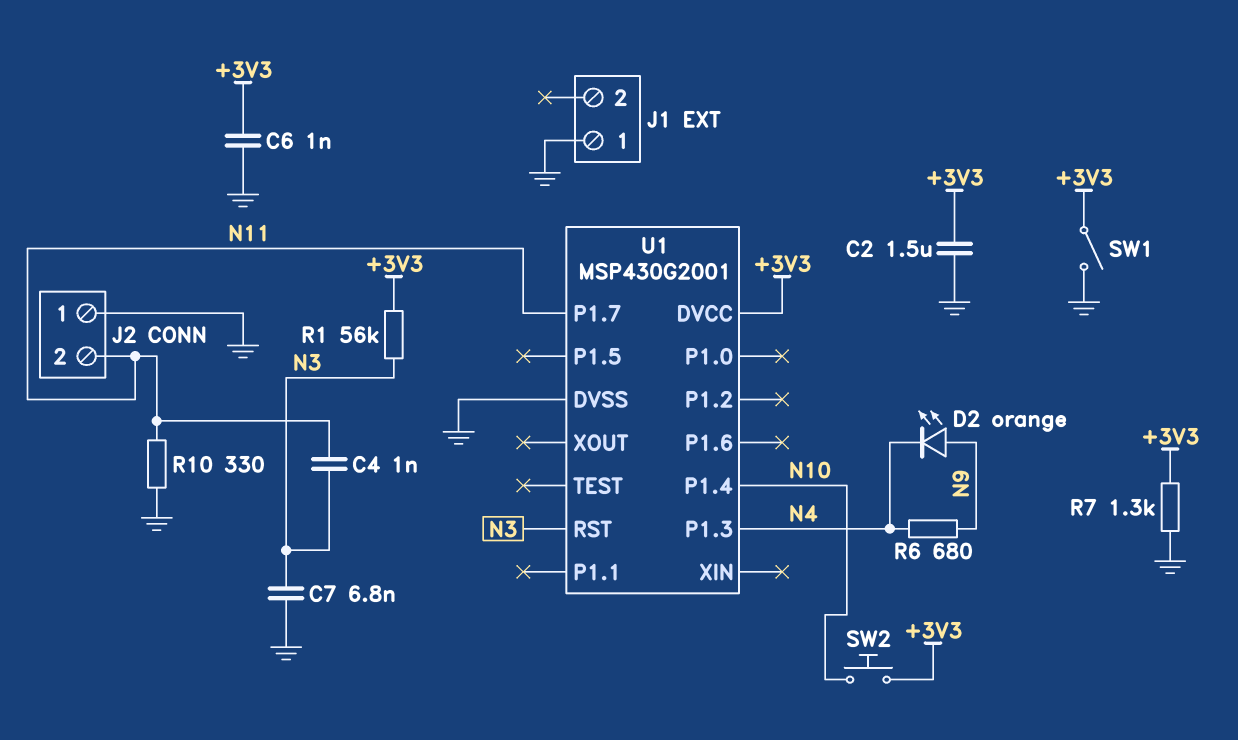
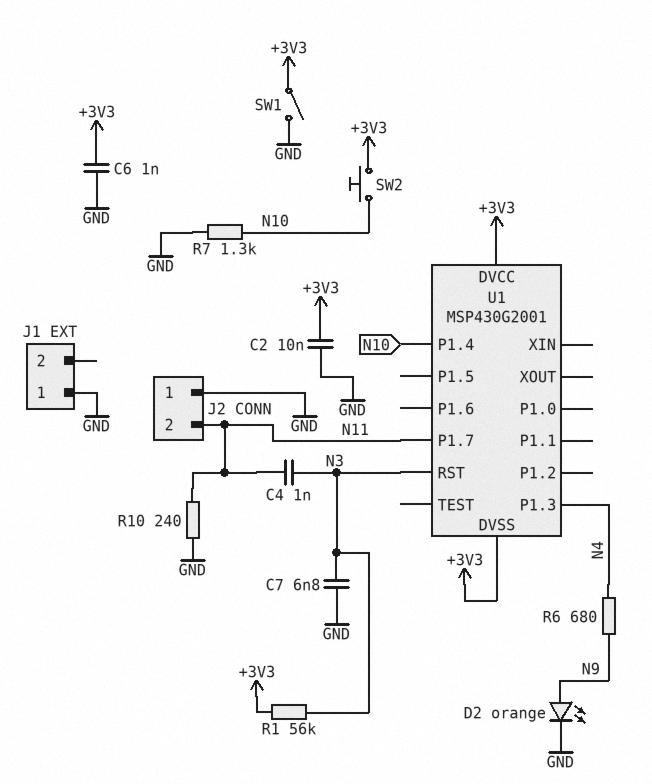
C2: 1.5uF (+3V3, GND) -> 10nF (+3V3, GND)
D2: LED orange (A N9, K N4) -> LED orange (A N9, K GND)
R7: 1.3k (+3V3, GND) -> 1.3k (GND, N10)
R10: 330 (GND, N11) -> 240 (GND, N11)
U1 pin DVSS: GND -> +3V3

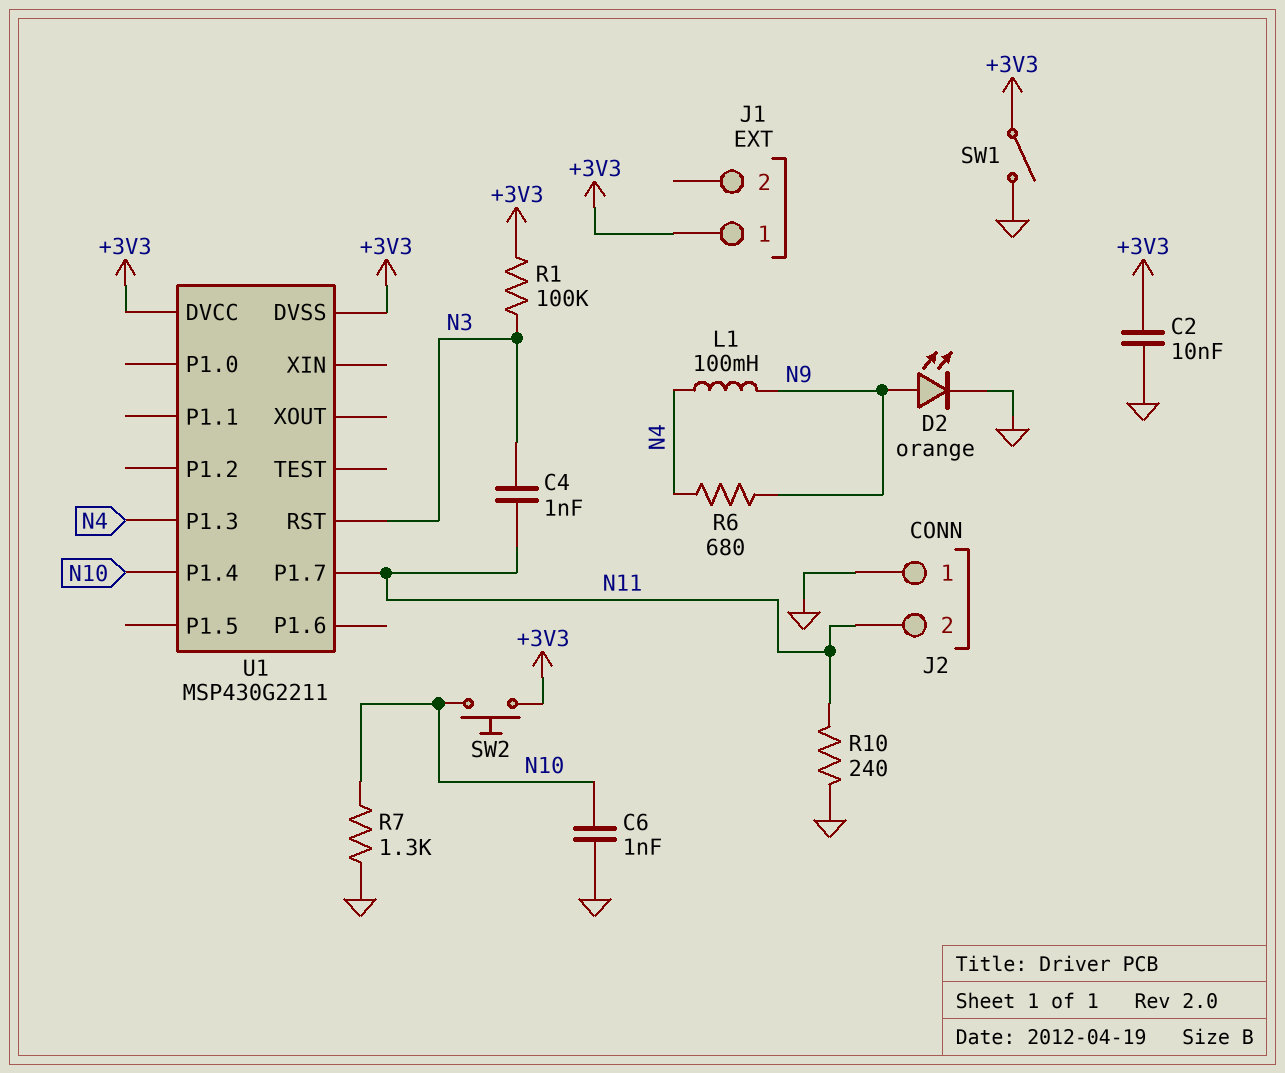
C6: 1nF (+3V3, GND) -> 1nF (GND, N10)
C7: 6.8nF (GND, N3) -> none
J1 pin 1: GND -> +3V3
L1: none -> 100mH (N4, N9)
R1: 56k (+3V3, N3) -> 100k (+3V3, N3)
U1: MSP430G2001 -> MSP430G2211

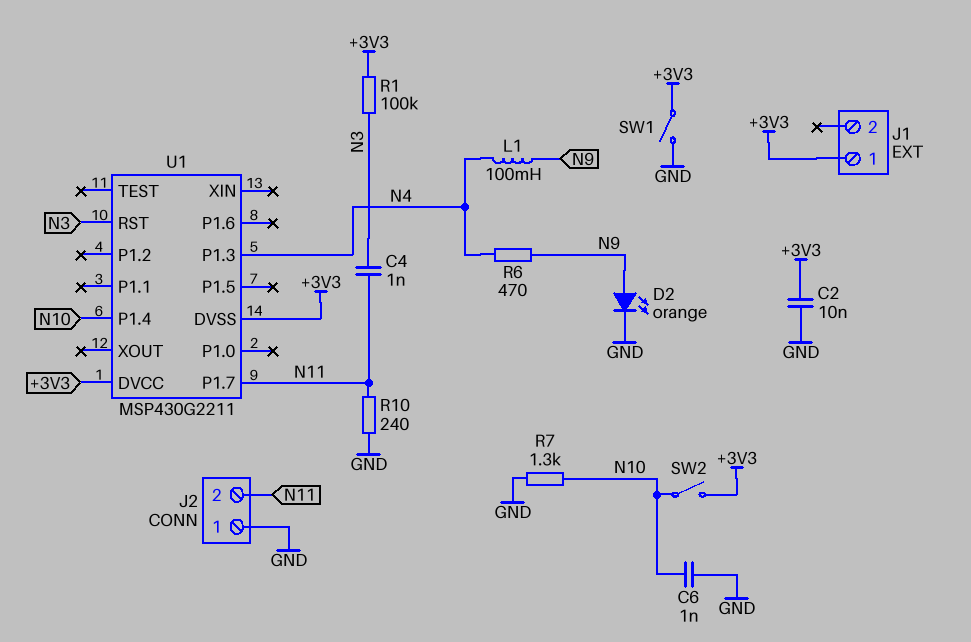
R6: 680 (N4, N9) -> 470 (N4, N9)
SW2: button (+3V3, N10) -> switch (+3V3, N10)

